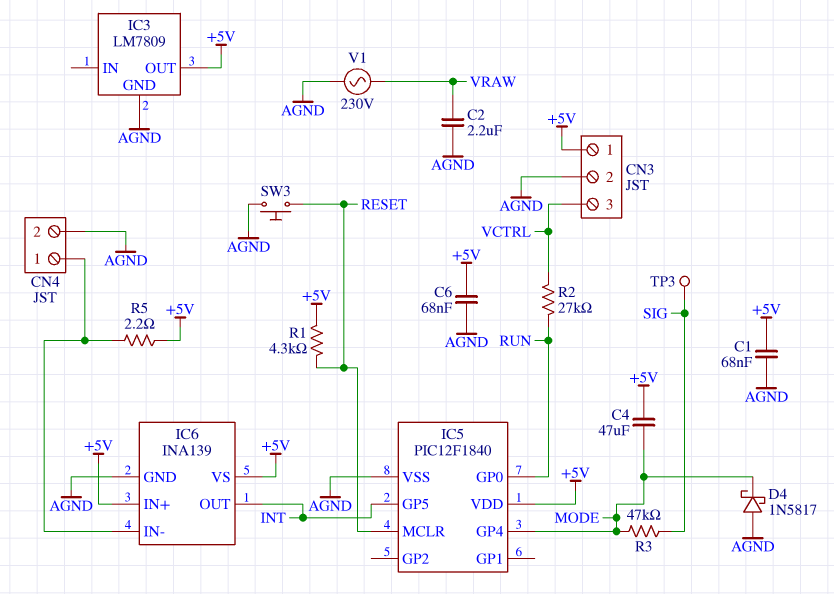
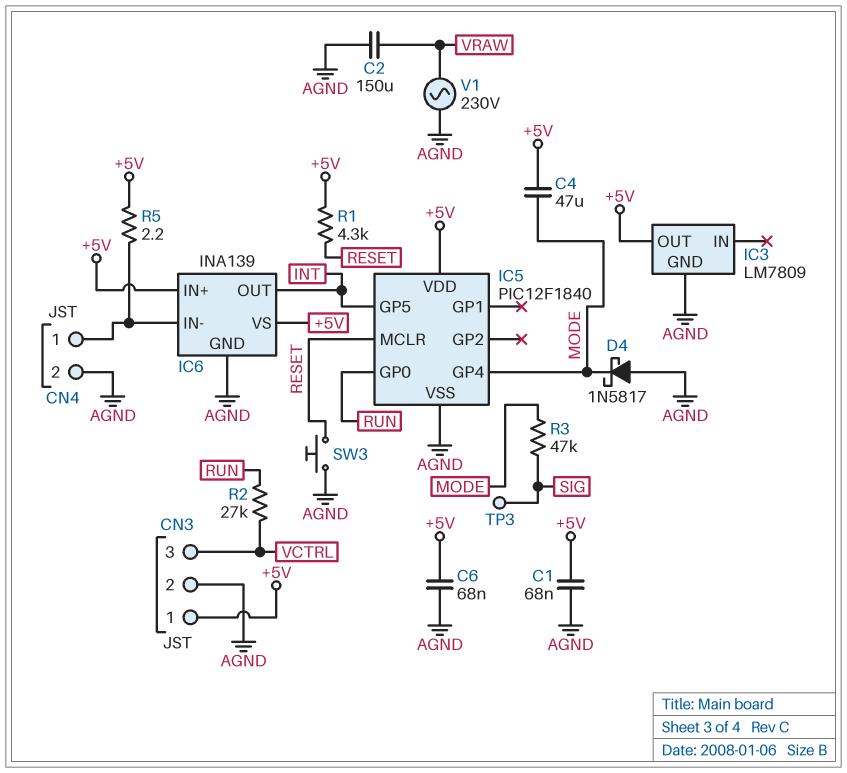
C2: 2.2uF (AGND, VRAW) -> 150uF (AGND, VRAW)

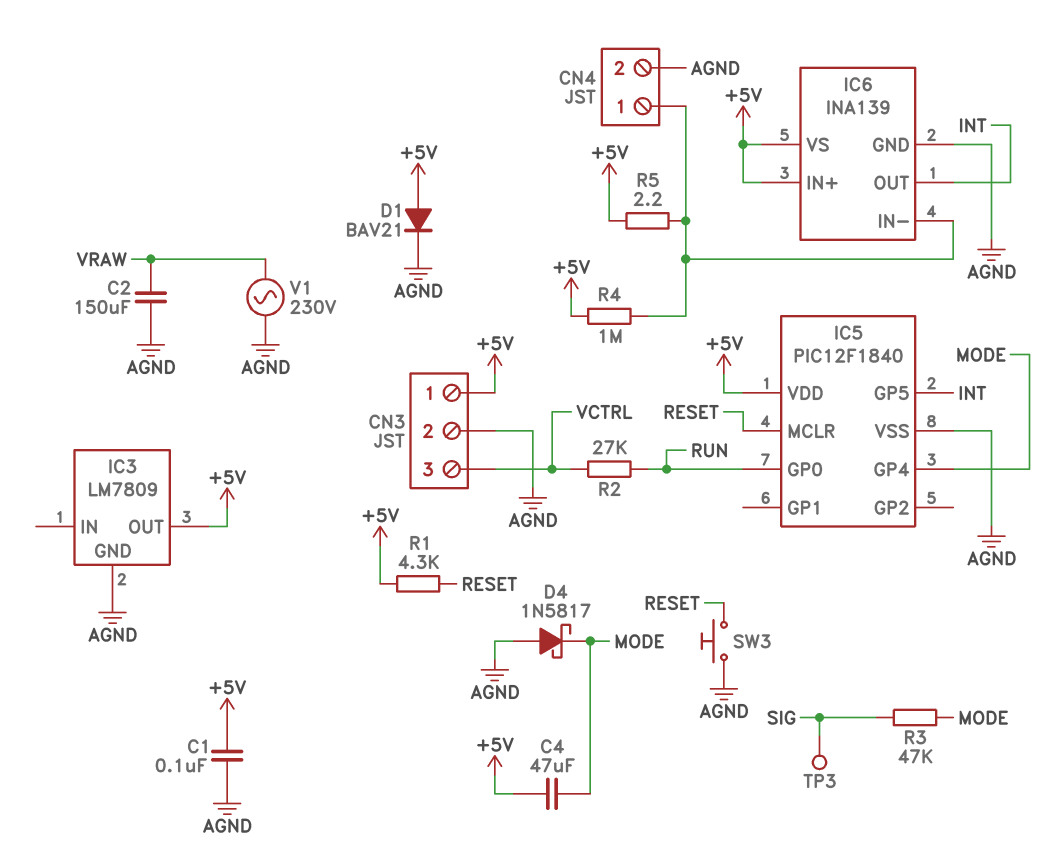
C1: 68nF (+5V, AGND) -> 100nF (+5V, AGND)
C6: 68nF (+5V, AGND) -> none
D1: none -> diode BAV21 (A +5V, K AGND)
R4: none -> 1M (+5V, CN4/1)

